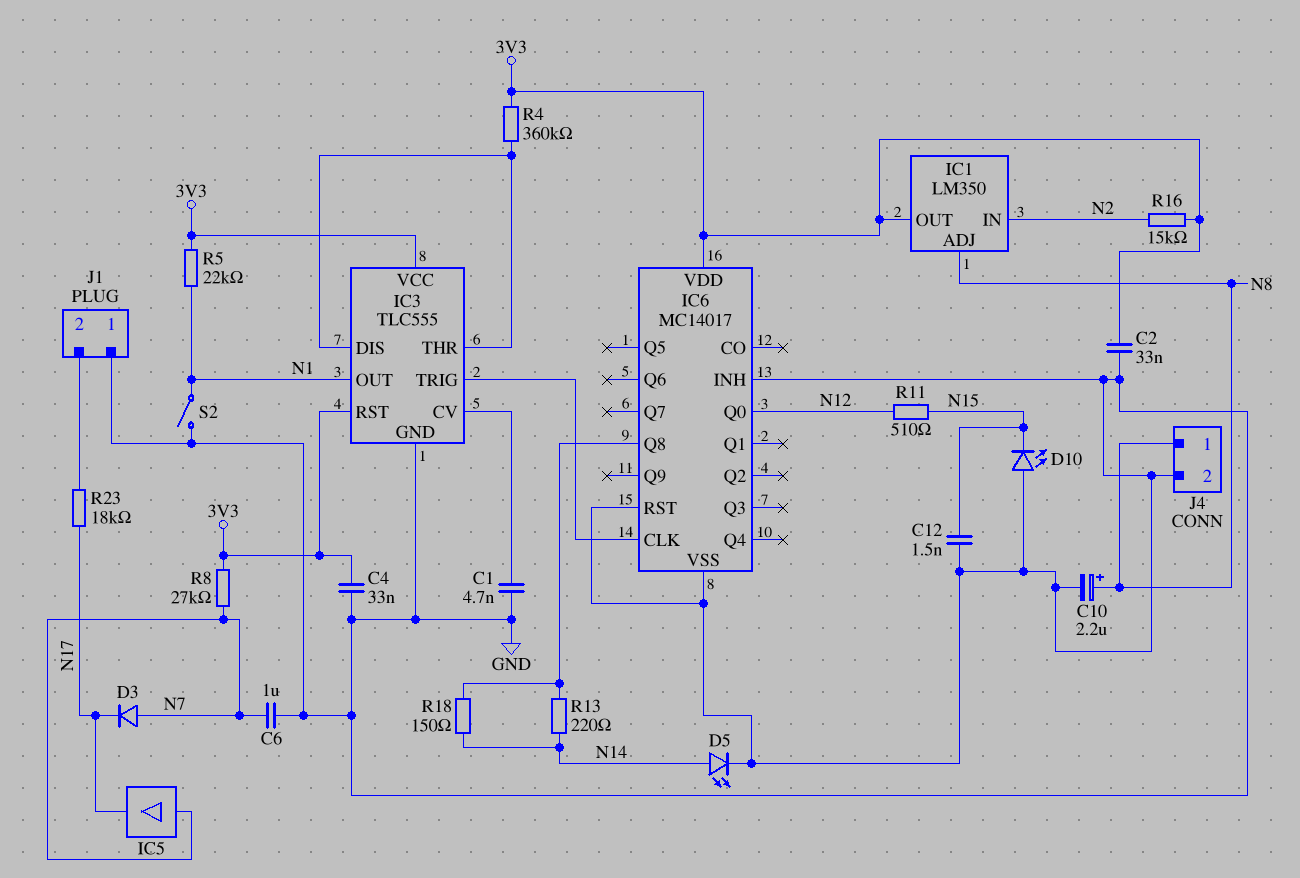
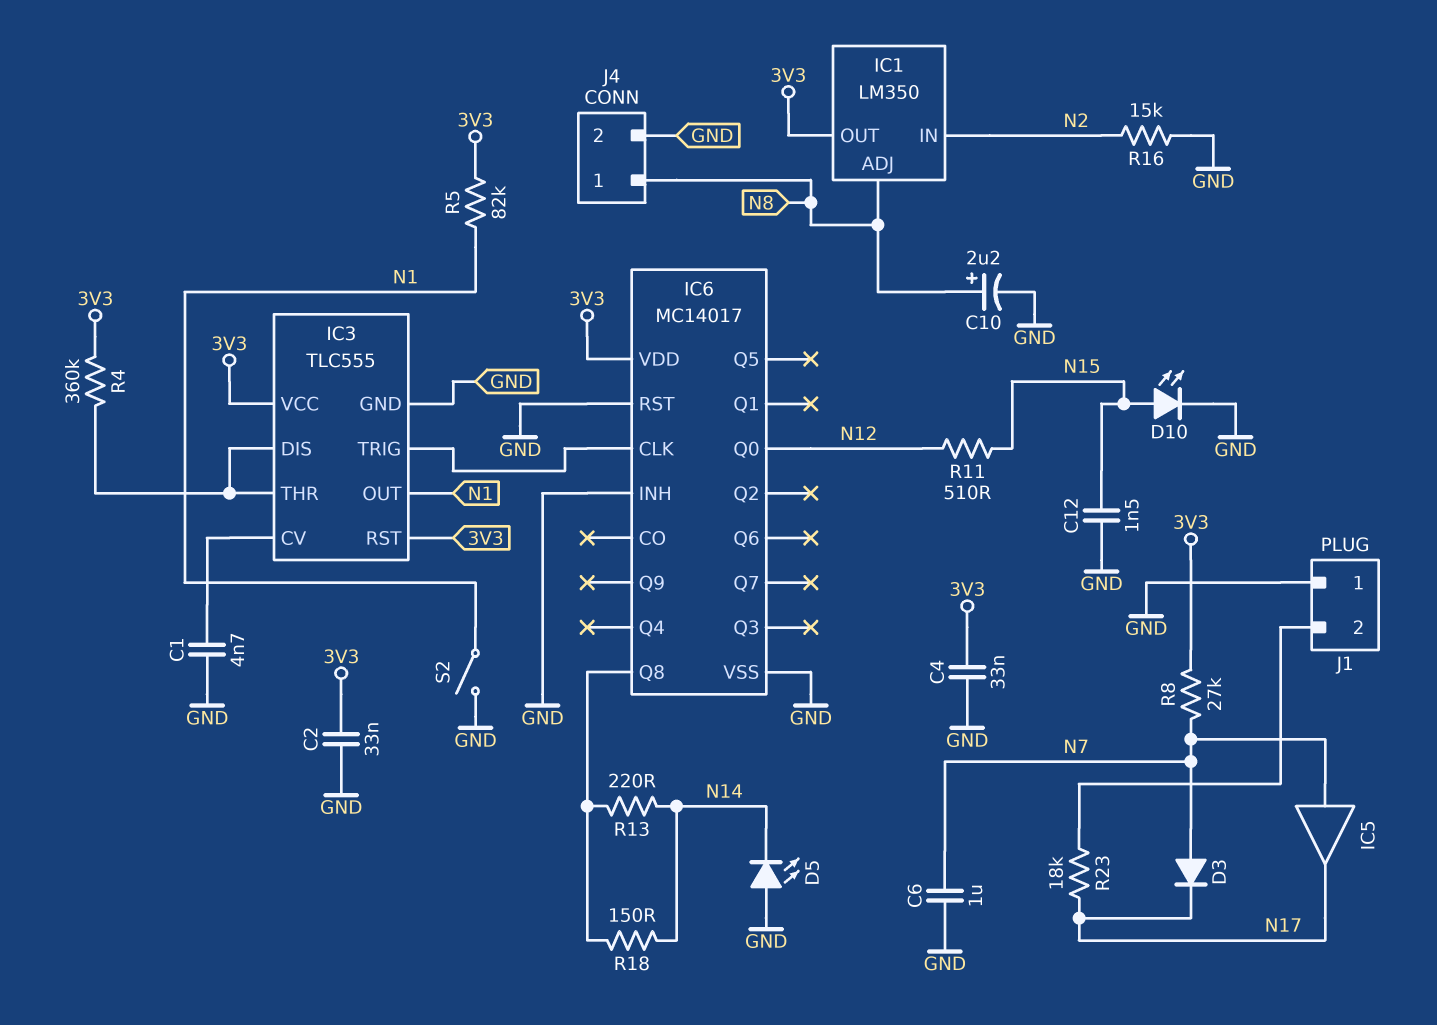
D5: LED (A N14, K GND) -> LED (A GND, K N14)
D10: LED (A GND, K N15) -> LED (A N15, K GND)
R5: 22k (3V3, N1) -> 82k (3V3, N1)
R16: 15k (3V3, N2) -> 15k (GND, N2)

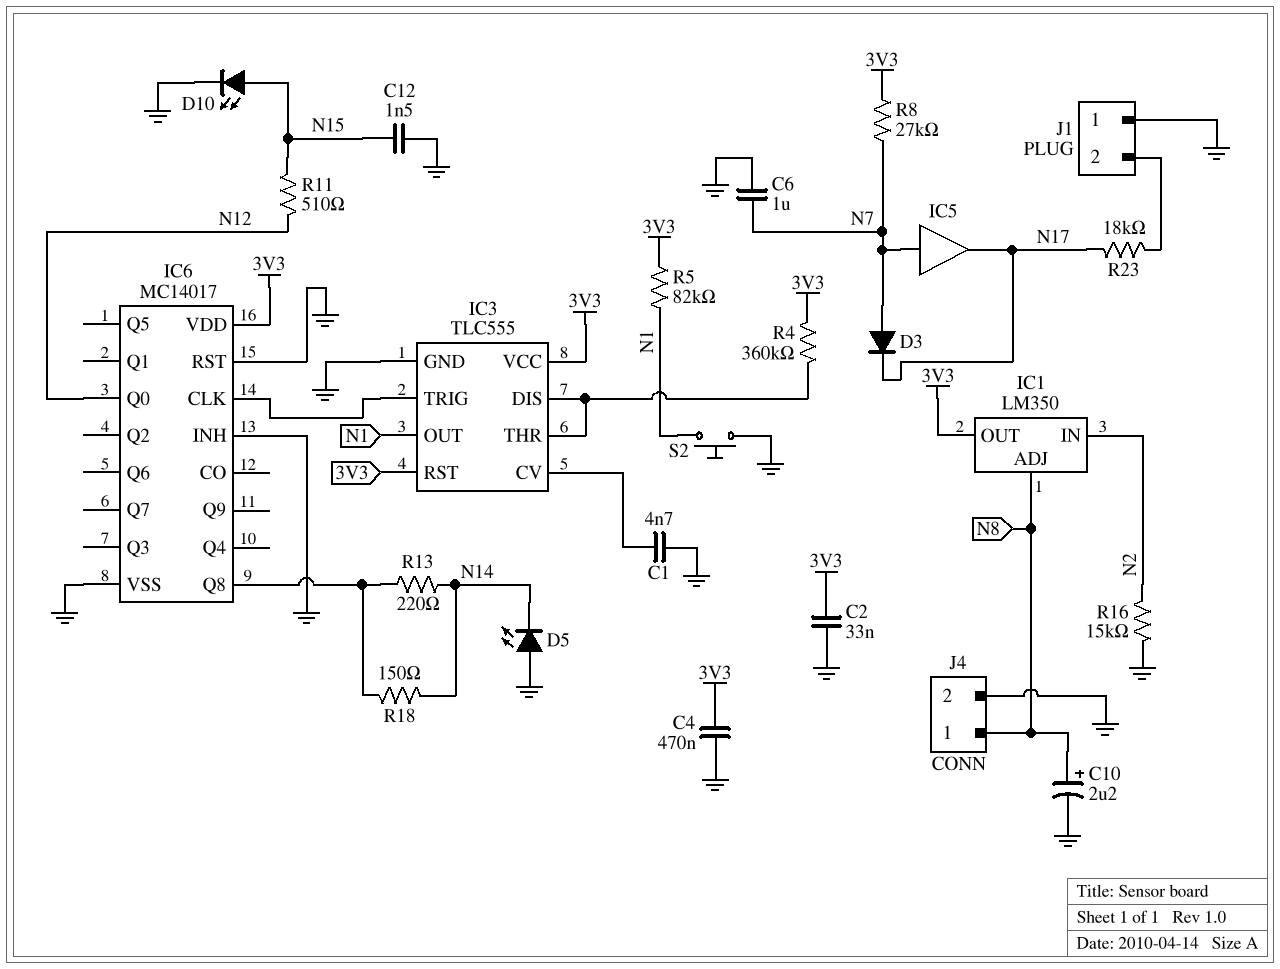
C4: 33nF (3V3, GND) -> 470nF (3V3, GND)
S2: switch (GND, N1) -> button (GND, N1)

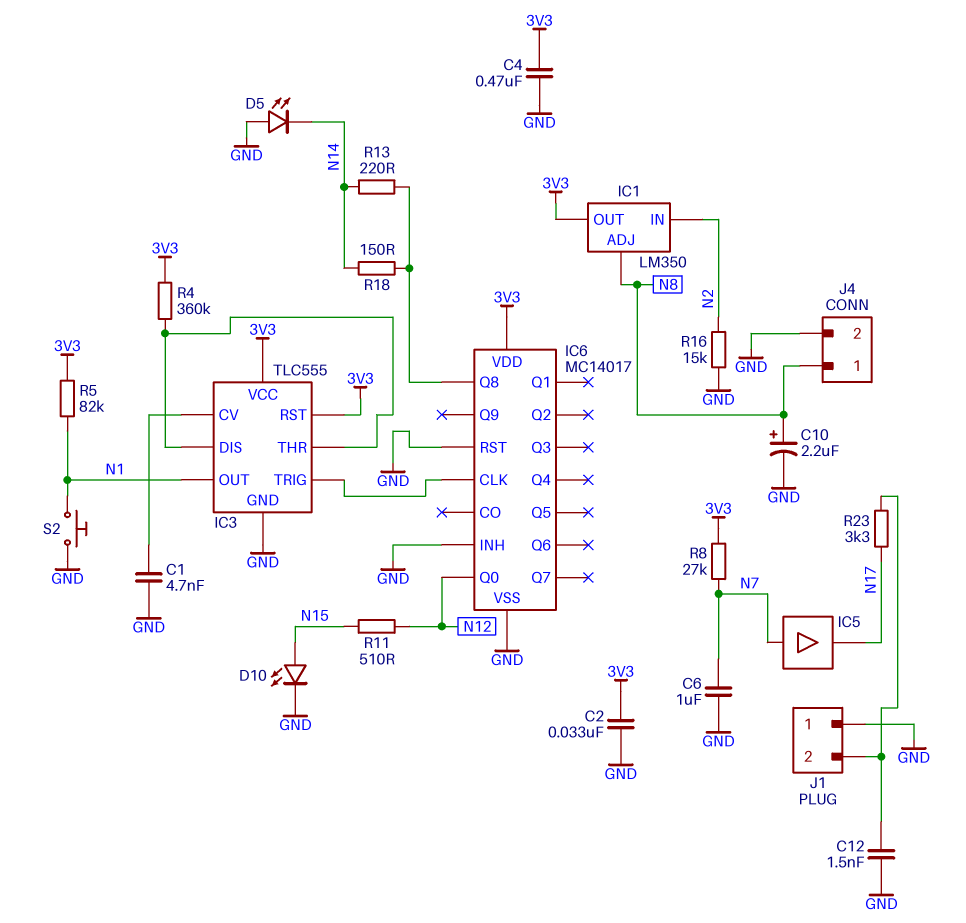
C12: 1.5nF (GND, N15) -> 1.5nF (GND, J1/2)
D3: diode (A N7, K N17) -> none
R23: 18k (J1/2, N17) -> 3.3k (J1/2, N17)

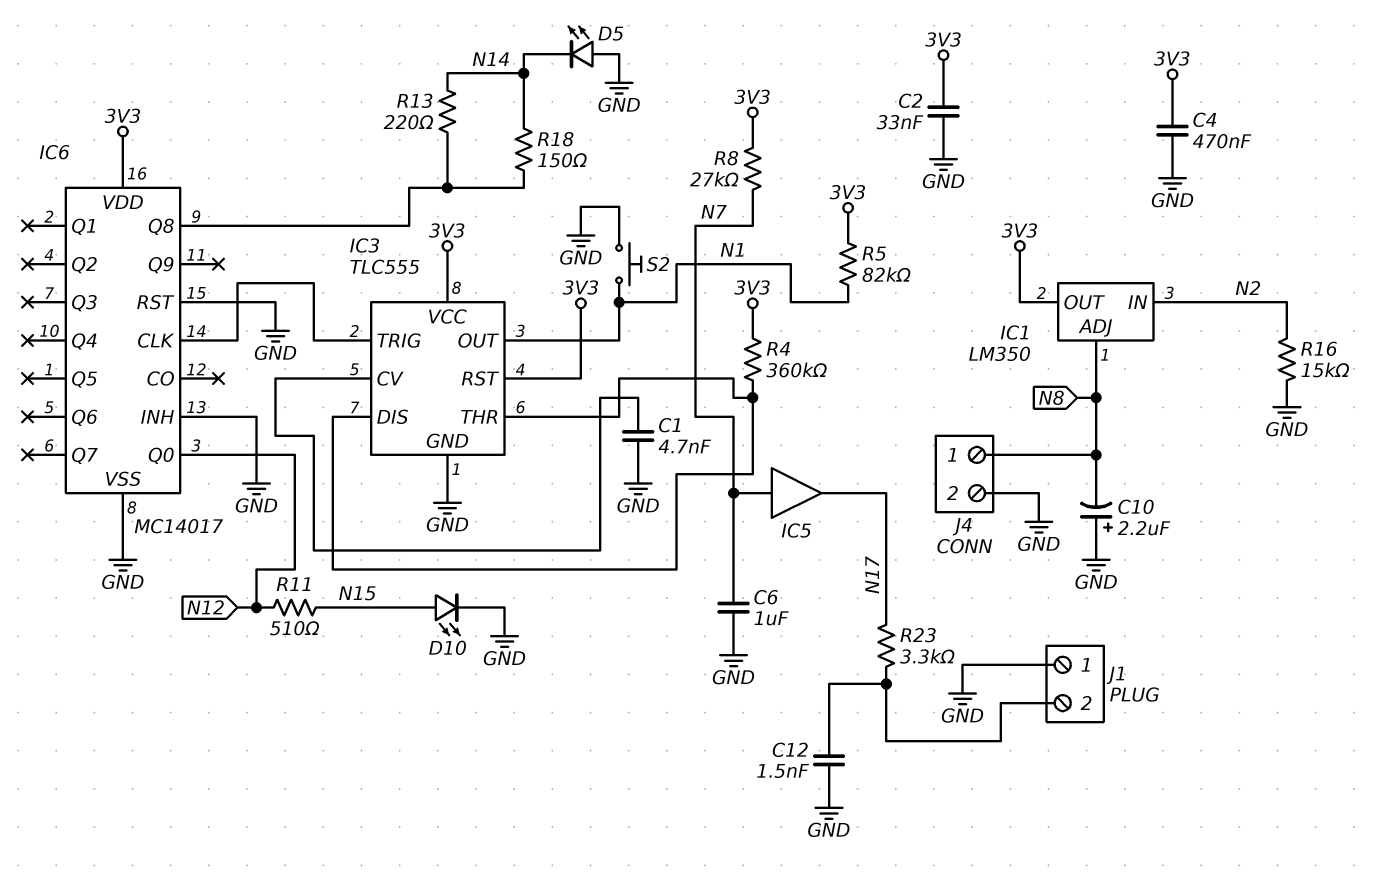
C10: 2.2uF (plus N8, minus GND) -> 2.2uF (plus GND, minus N8)

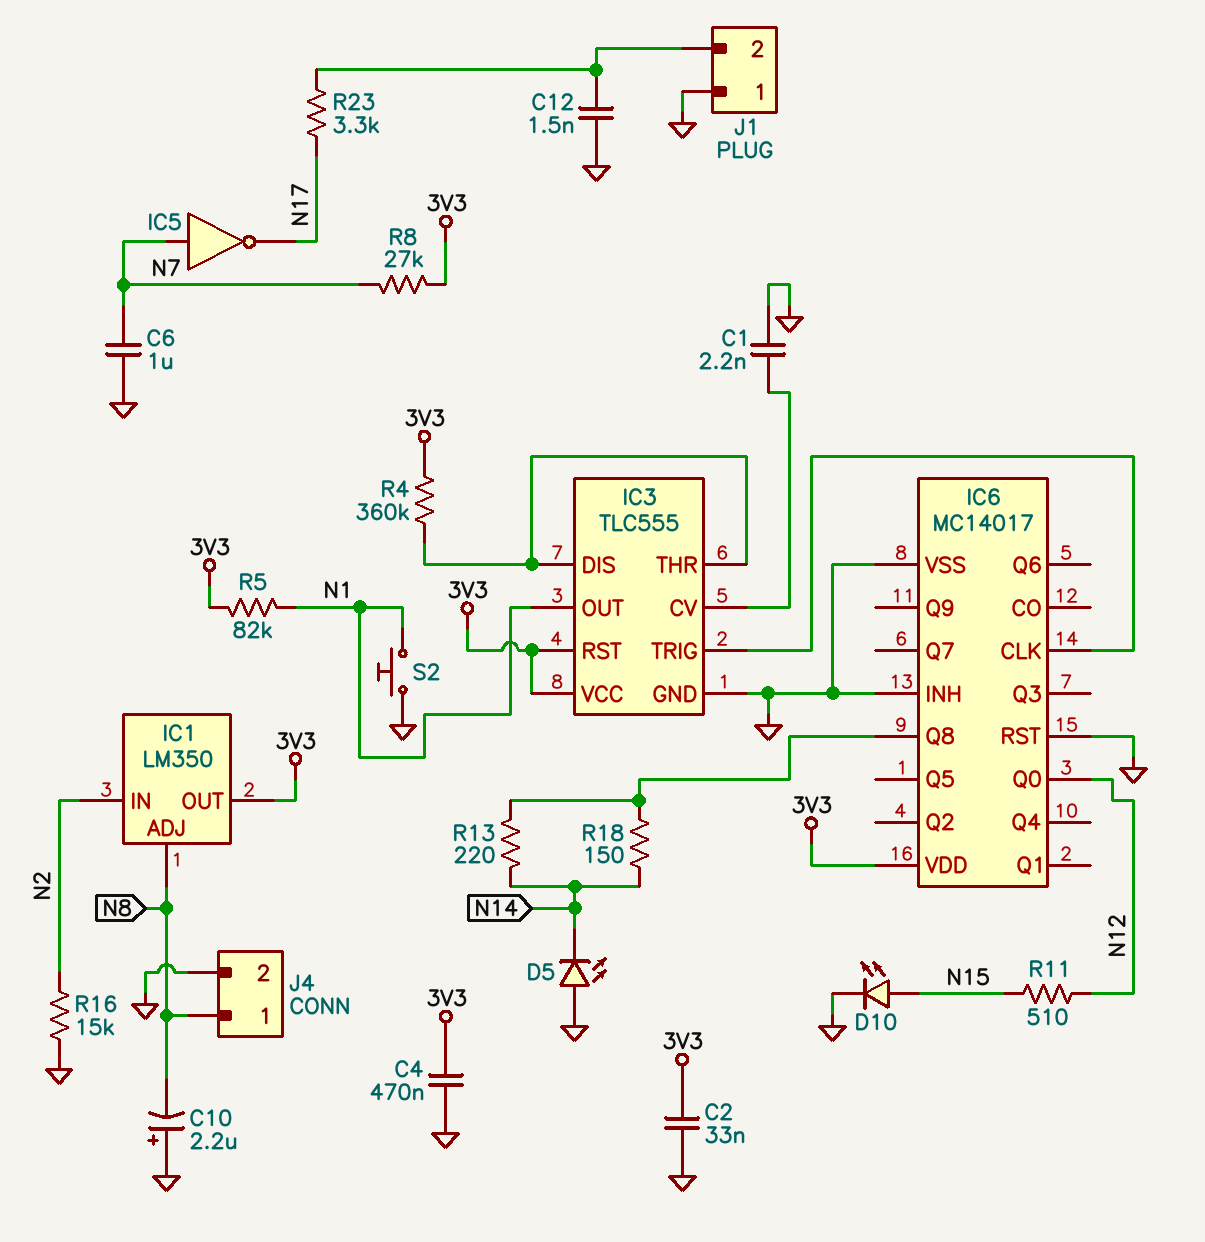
C1: 4.7nF (GND, IC3/CV) -> 2.2nF (GND, IC3/CV)
IC5: buffer (in N7, out N17) -> NOT (in N7, out N17)

